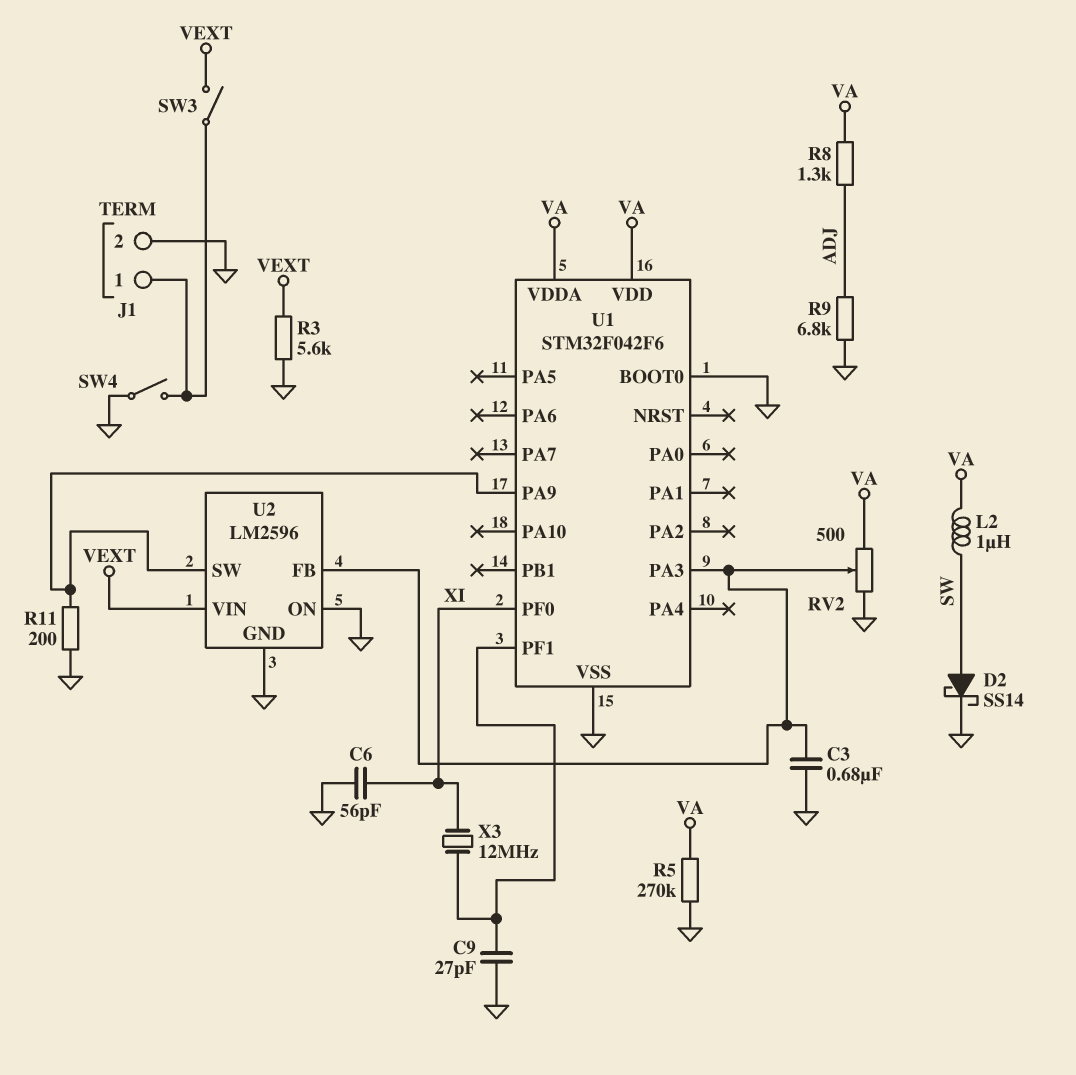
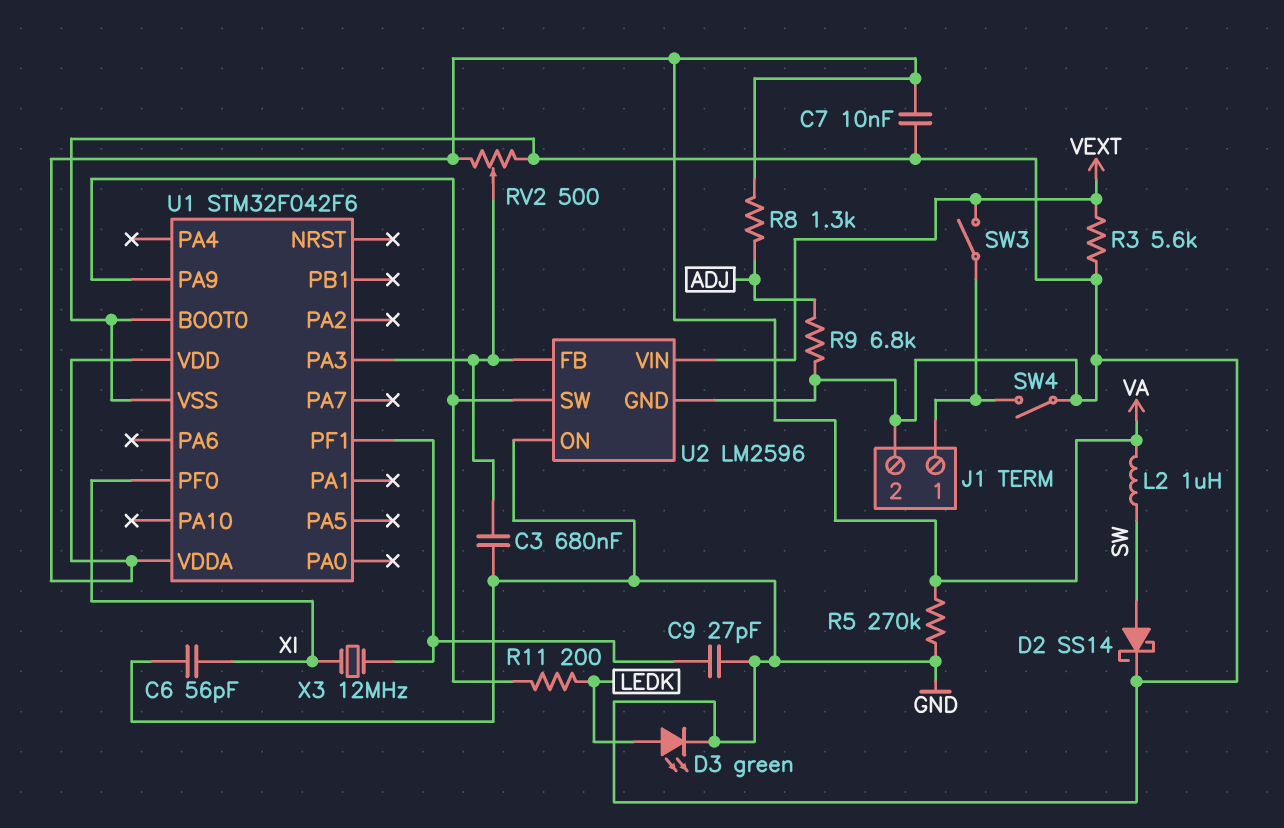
C7: none -> 10nF (GND, VA)
D3: none -> LED green (A LEDK, K GND)
R11: 200 (GND, U1/PA9) -> 200 (LEDK, U1/PA9)

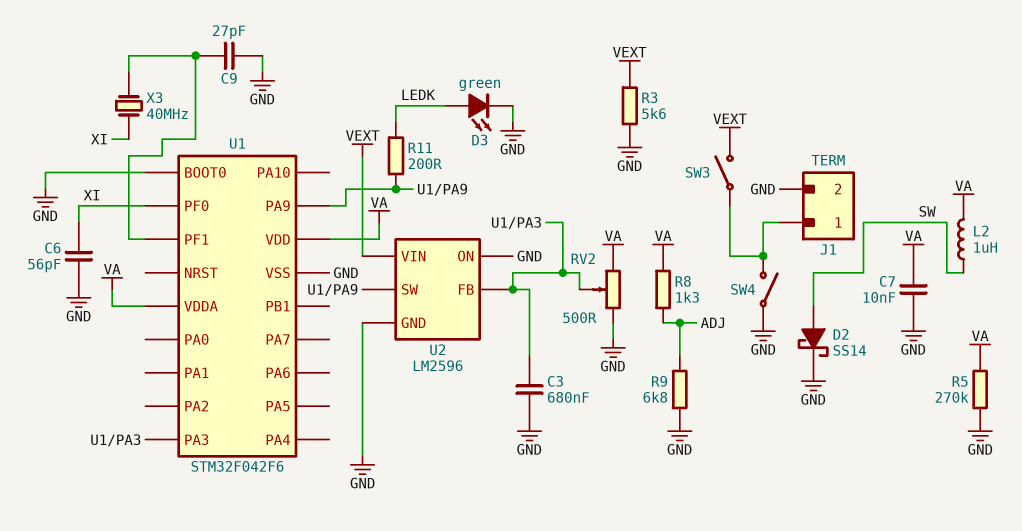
X3: 12MHz (U1/PF1, XI) -> 40MHz (U1/PF1, XI)

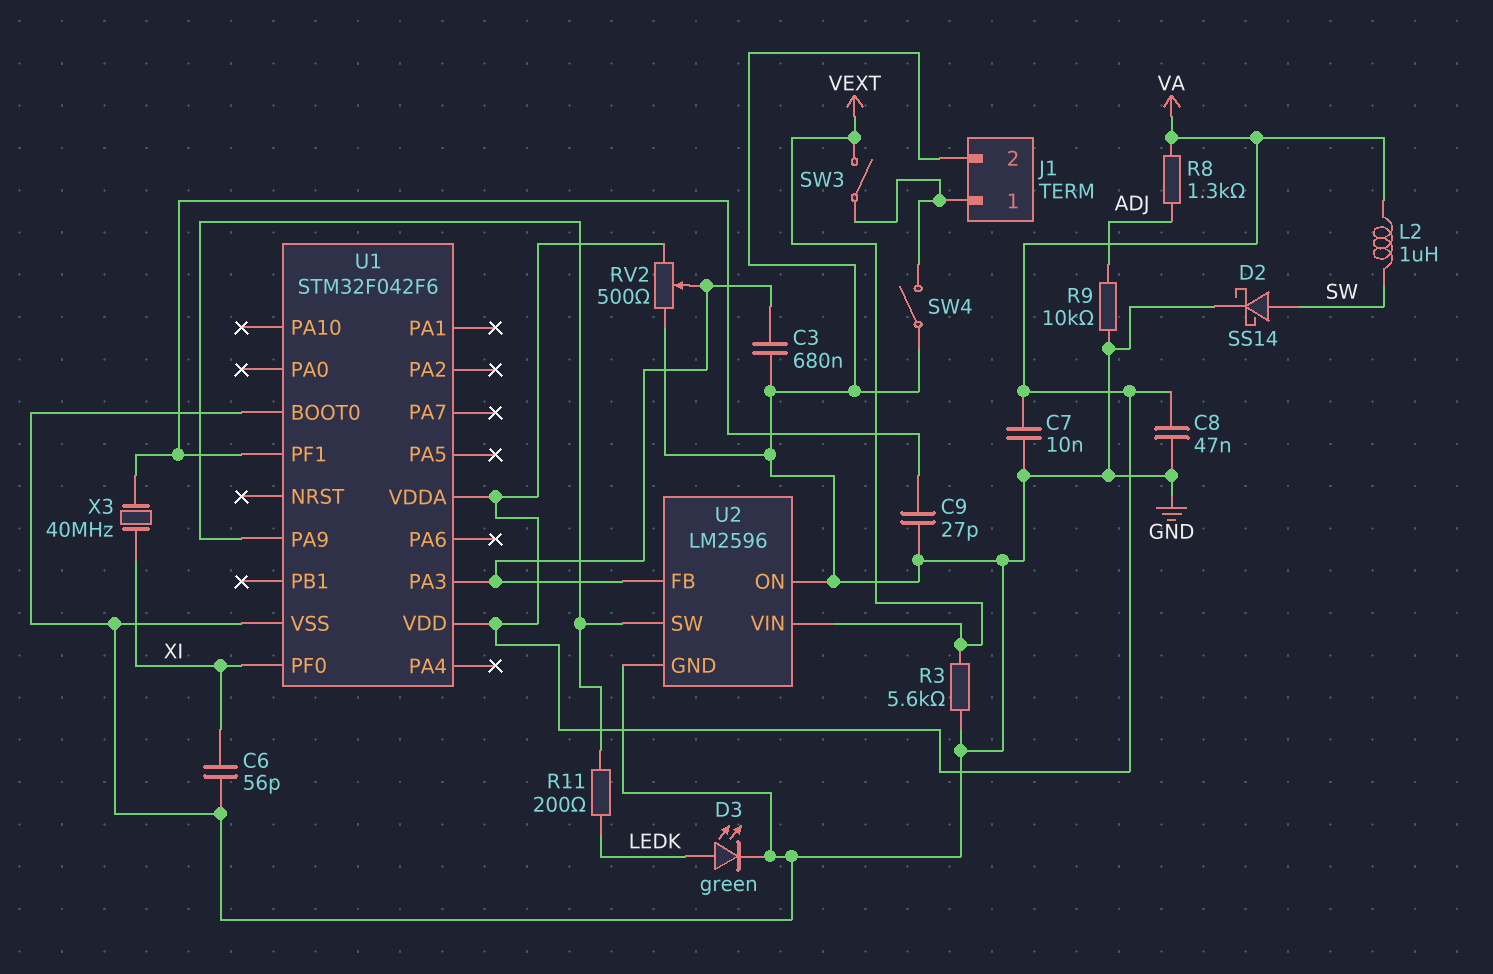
C8: none -> 47nF (GND, VA)
R5: 270k (GND, VA) -> none
R9: 6.8k (ADJ, GND) -> 10k (ADJ, GND)

